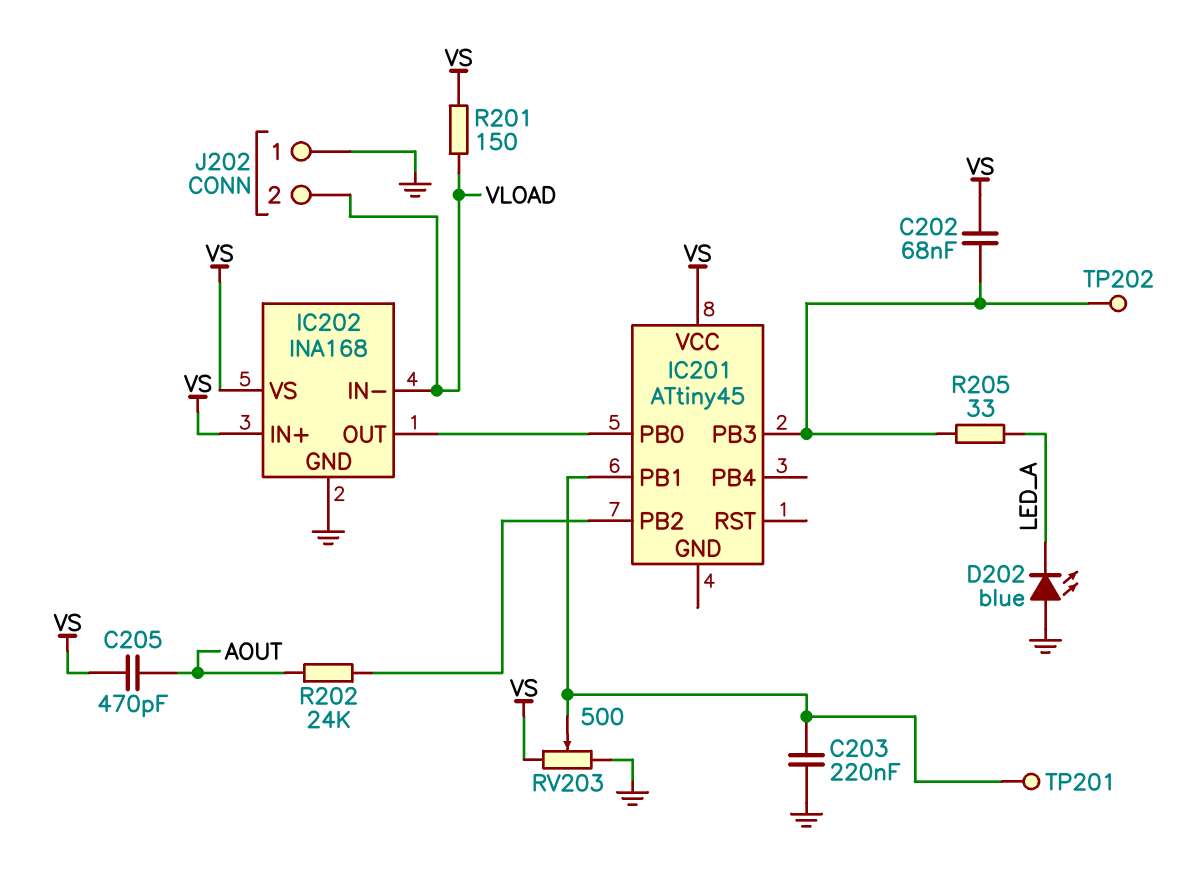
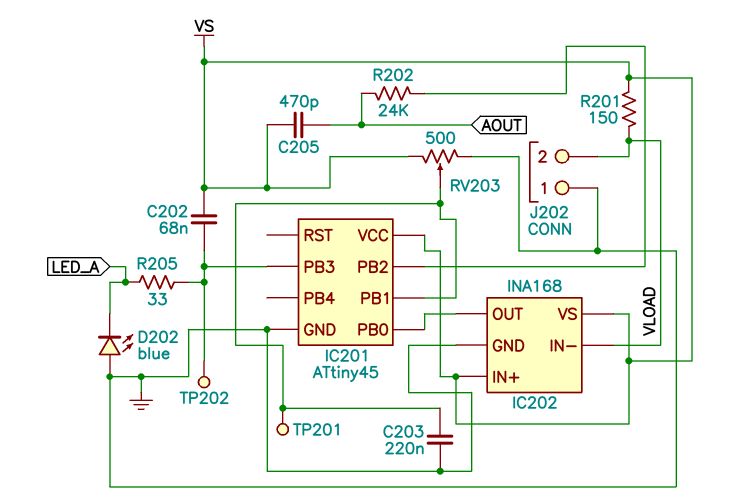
IC201 pin GND: none -> GND

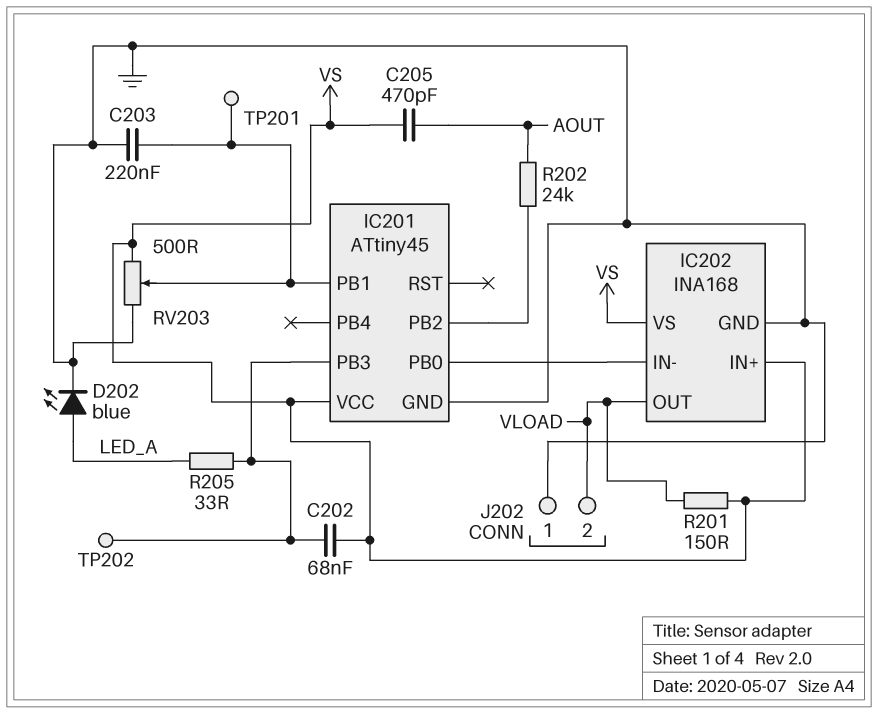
D202: LED blue (A GND, K LED_A) -> LED blue (A LED_A, K GND)
IC202 pin IN-: VLOAD -> IC201/PB0
IC202 pin OUT: IC201/PB0 -> VLOAD

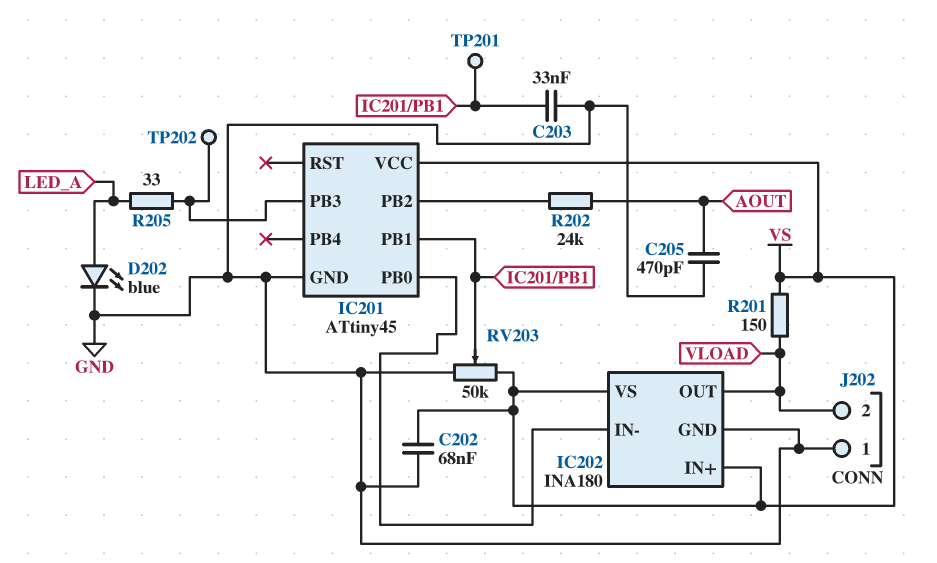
C202: 68nF (IC201/PB3, VS) -> 68nF (GND, VS)
C203: 220nF (GND, IC201/PB1) -> 33nF (GND, IC201/PB1)
C205: 470pF (AOUT, VS) -> 470pF (AOUT, GND)
IC202: INA168 -> INA180
RV203: 500 (GND, VS, wiper IC201/PB1) -> 50k (GND, VS, wiper IC201/PB1)

